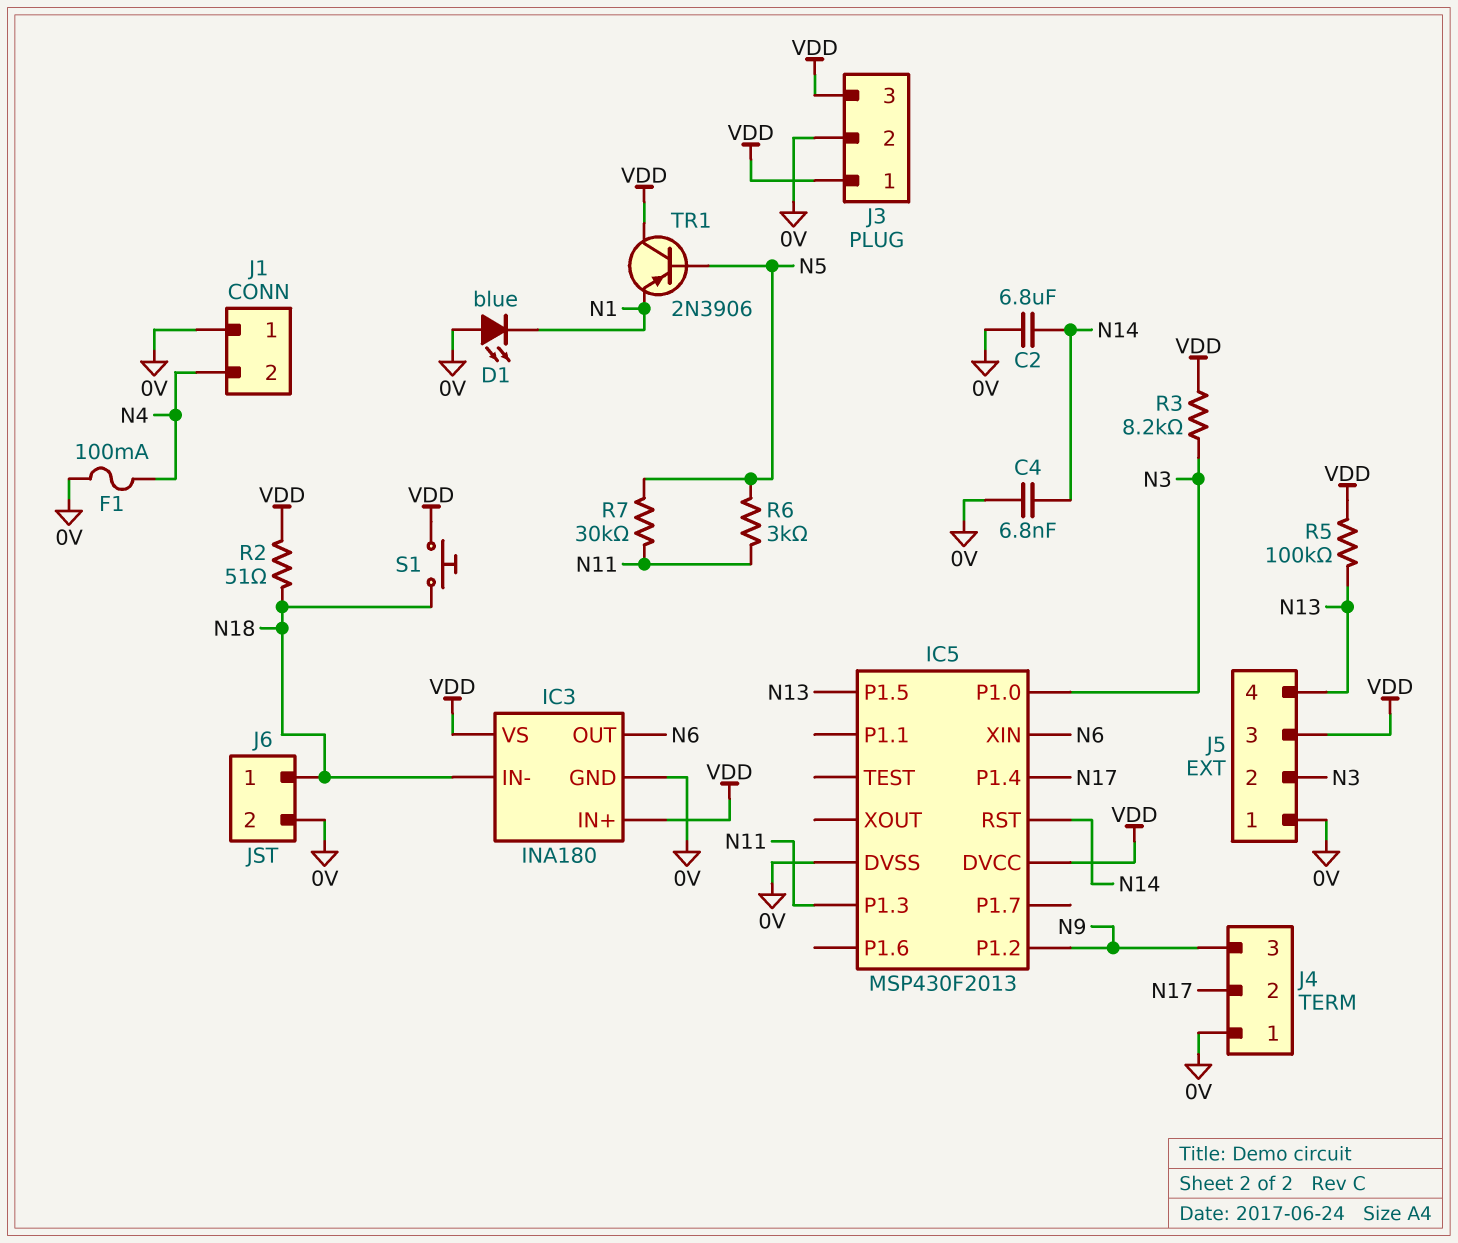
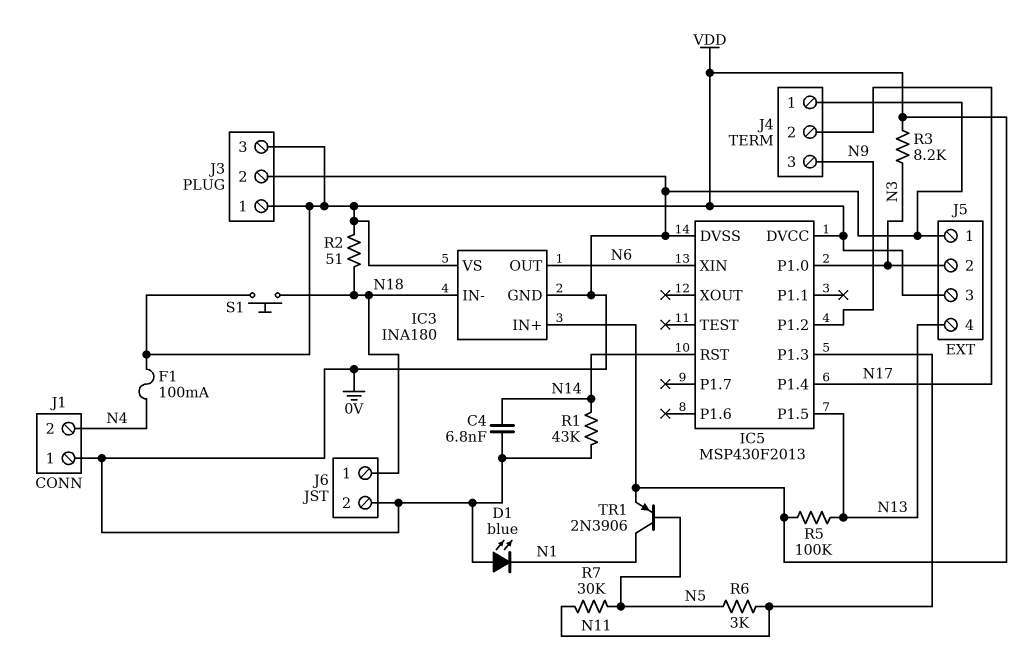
C2: 6.8uF (0V, N14) -> none
F1: 100mA (0V, N4) -> 100mA (N4, VDD)
R1: none -> 43k (0V, N14)
TR1: PNP 2N3906 (B N5, C VDD, E N1) -> PNP 2N3906 (B N5, C N1, E VDD)

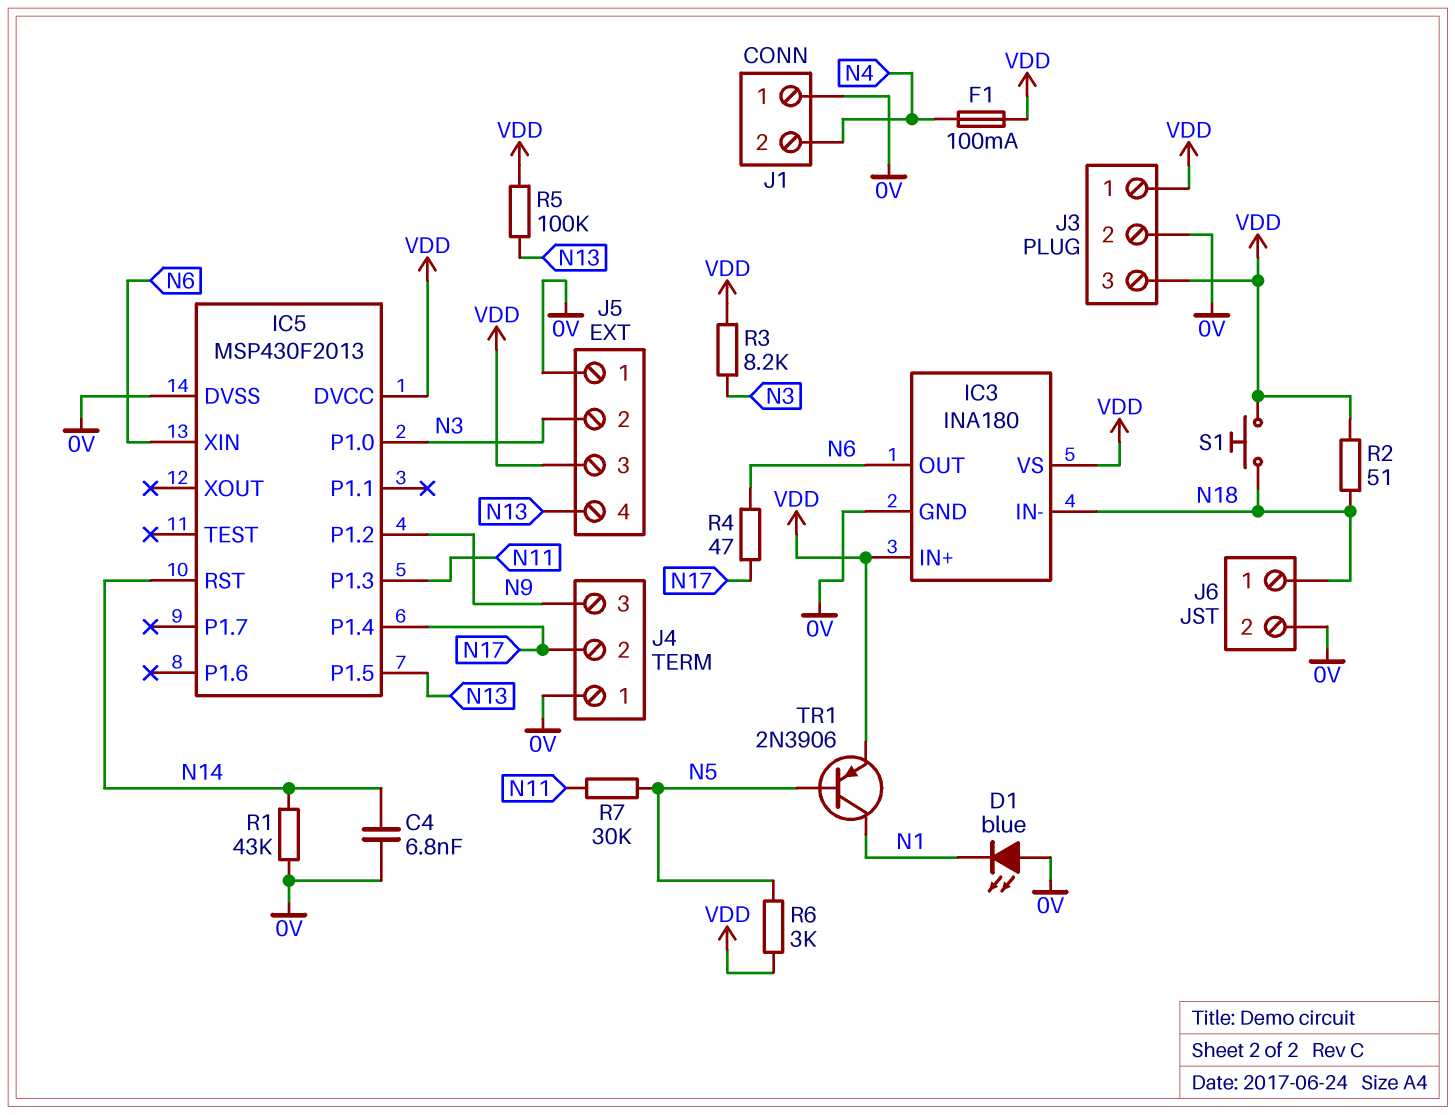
R4: none -> 47 (N6, N17)
R6: 3k (N5, N11) -> 3k (N5, VDD)

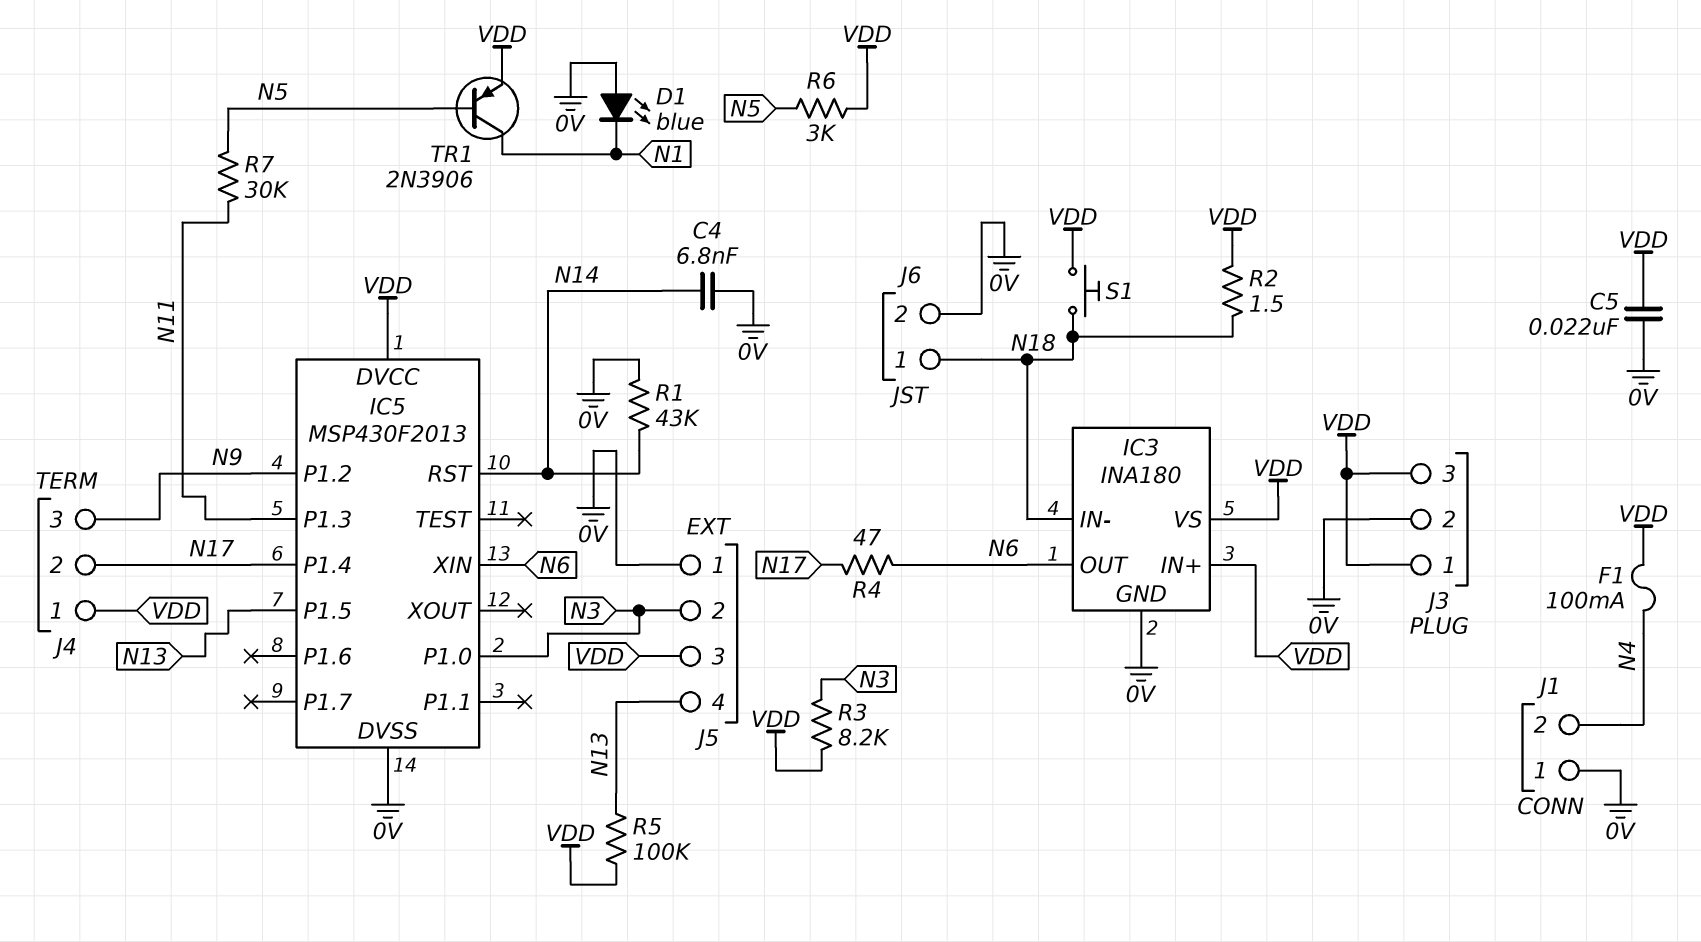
C5: none -> 22nF (0V, VDD)
J4 pin 1: 0V -> VDD
R2: 51 (N18, VDD) -> 1.5 (N18, VDD)

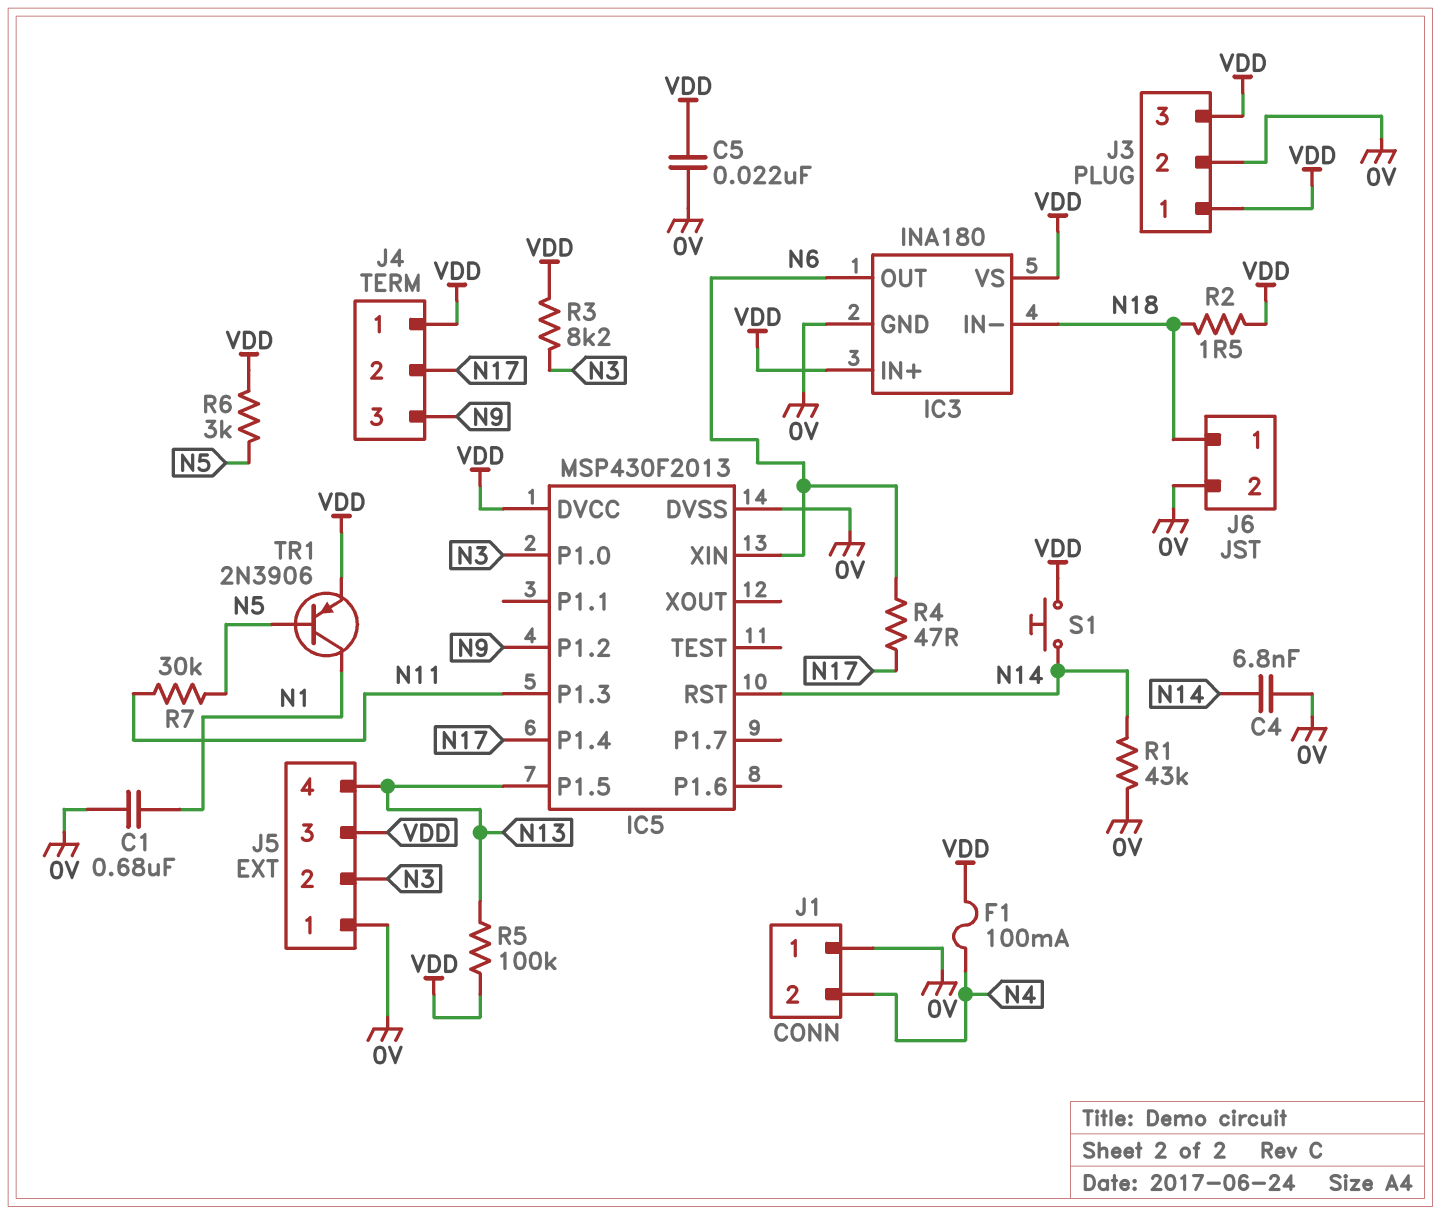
C1: none -> 680nF (0V, N1)
D1: LED blue (A 0V, K N1) -> none
S1: button (N18, VDD) -> button (N14, VDD)

